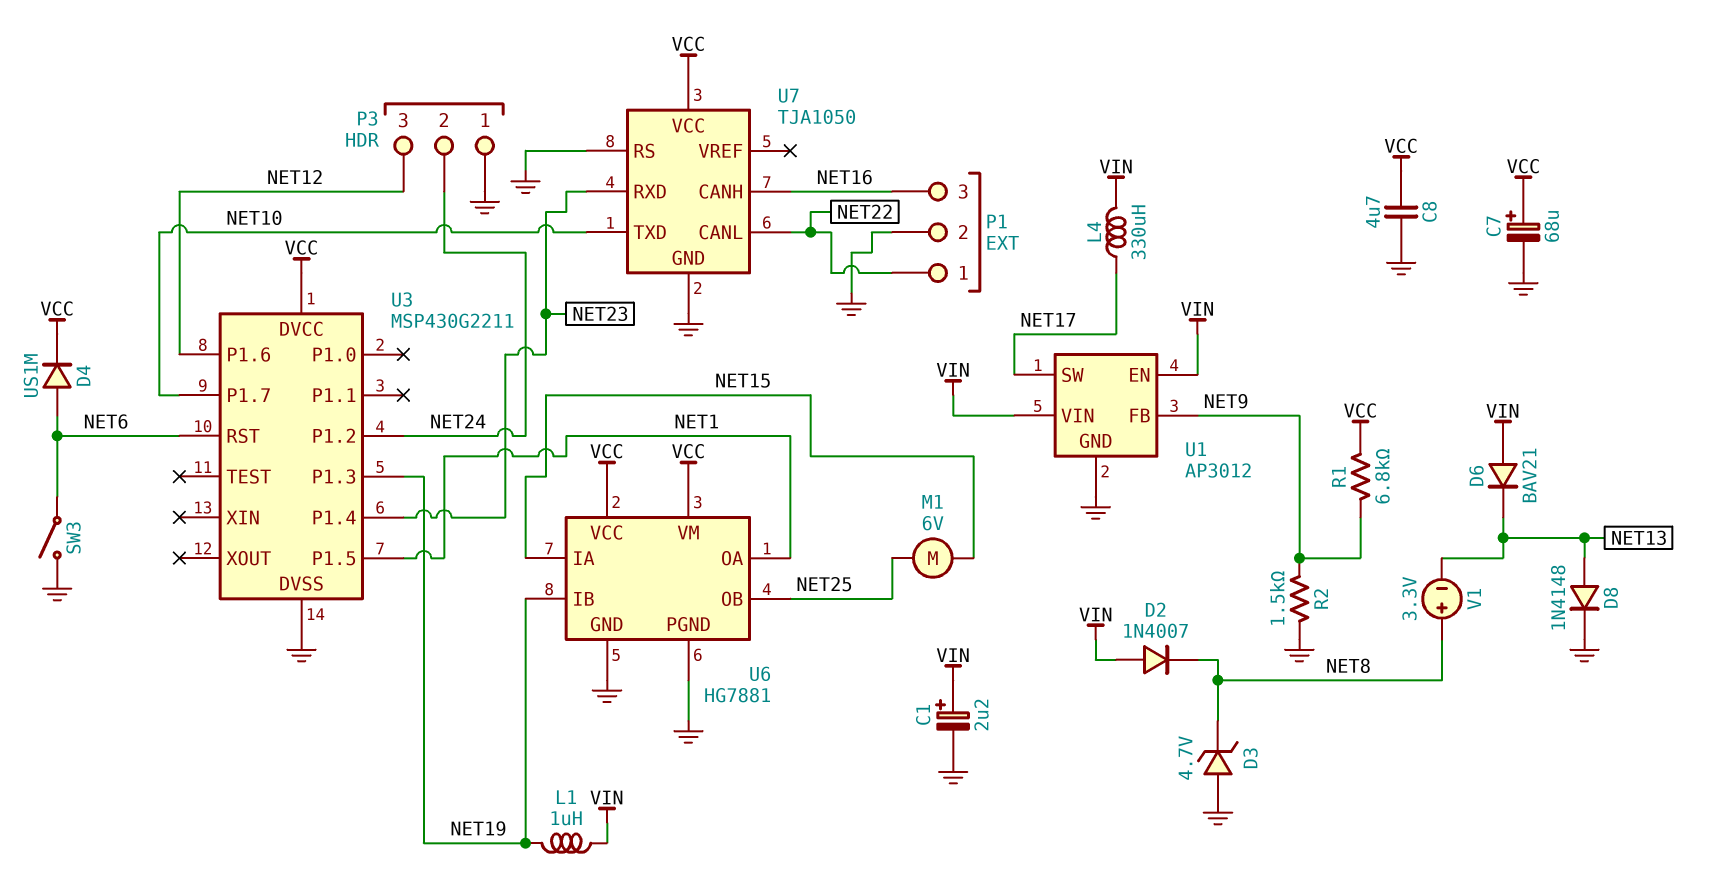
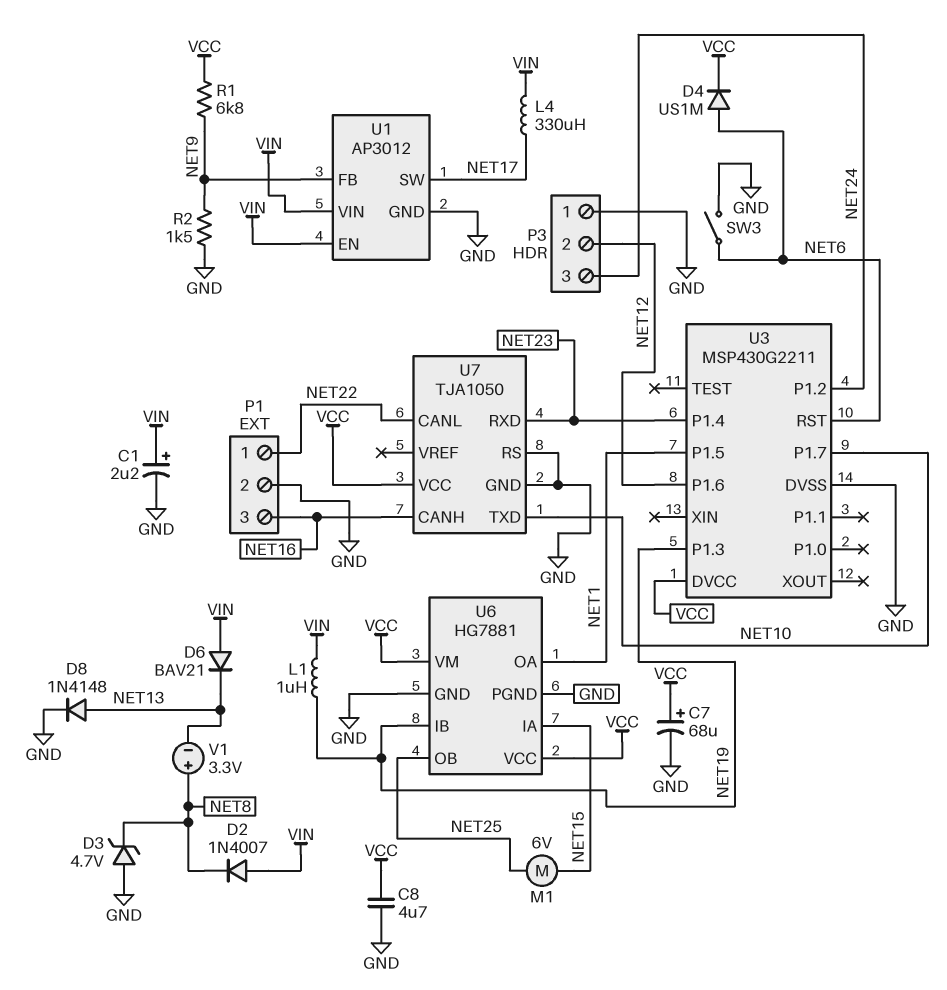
P3 pin 2: NET24 -> NET12
P3 pin 3: NET12 -> NET24

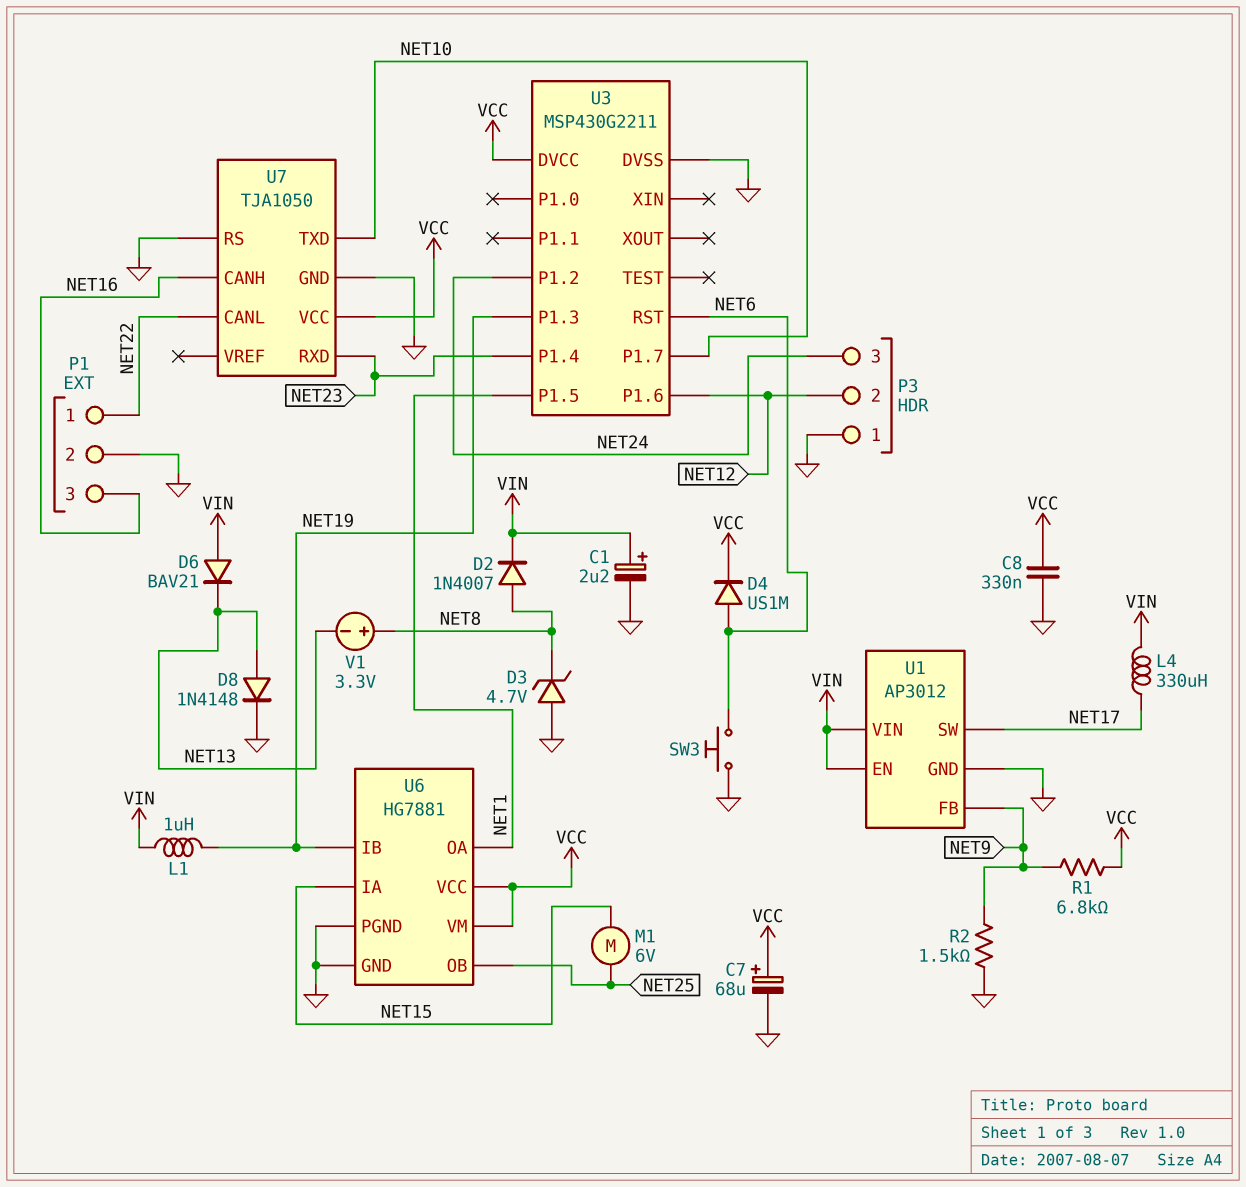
C8: 4.7uF (GND, VCC) -> 330nF (GND, VCC)
D2: diode 1N4007 (A VIN, K NET8) -> diode 1N4007 (A NET8, K VIN)
SW3: switch (GND, NET6) -> button (GND, NET6)

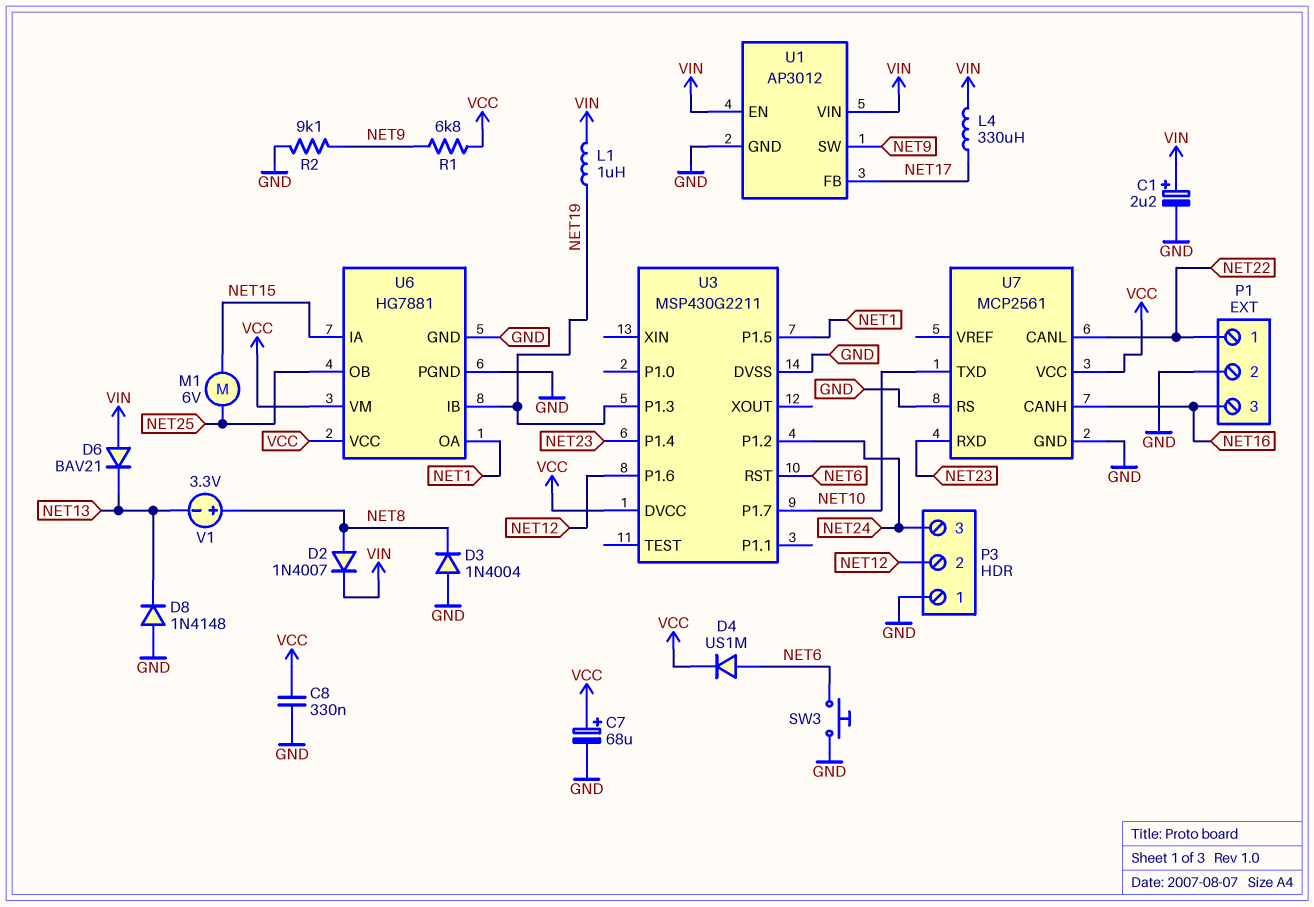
D3: zener 4.7V (A GND, K NET8) -> diode 1N4004 (A GND, K NET8)
D8: diode 1N4148 (A NET13, K GND) -> diode 1N4148 (A GND, K NET13)
R2: 1.5k (GND, NET9) -> 9.1k (GND, NET9)
U1 pin FB: NET9 -> NET17
U1 pin SW: NET17 -> NET9
U7: TJA1050 -> MCP2561

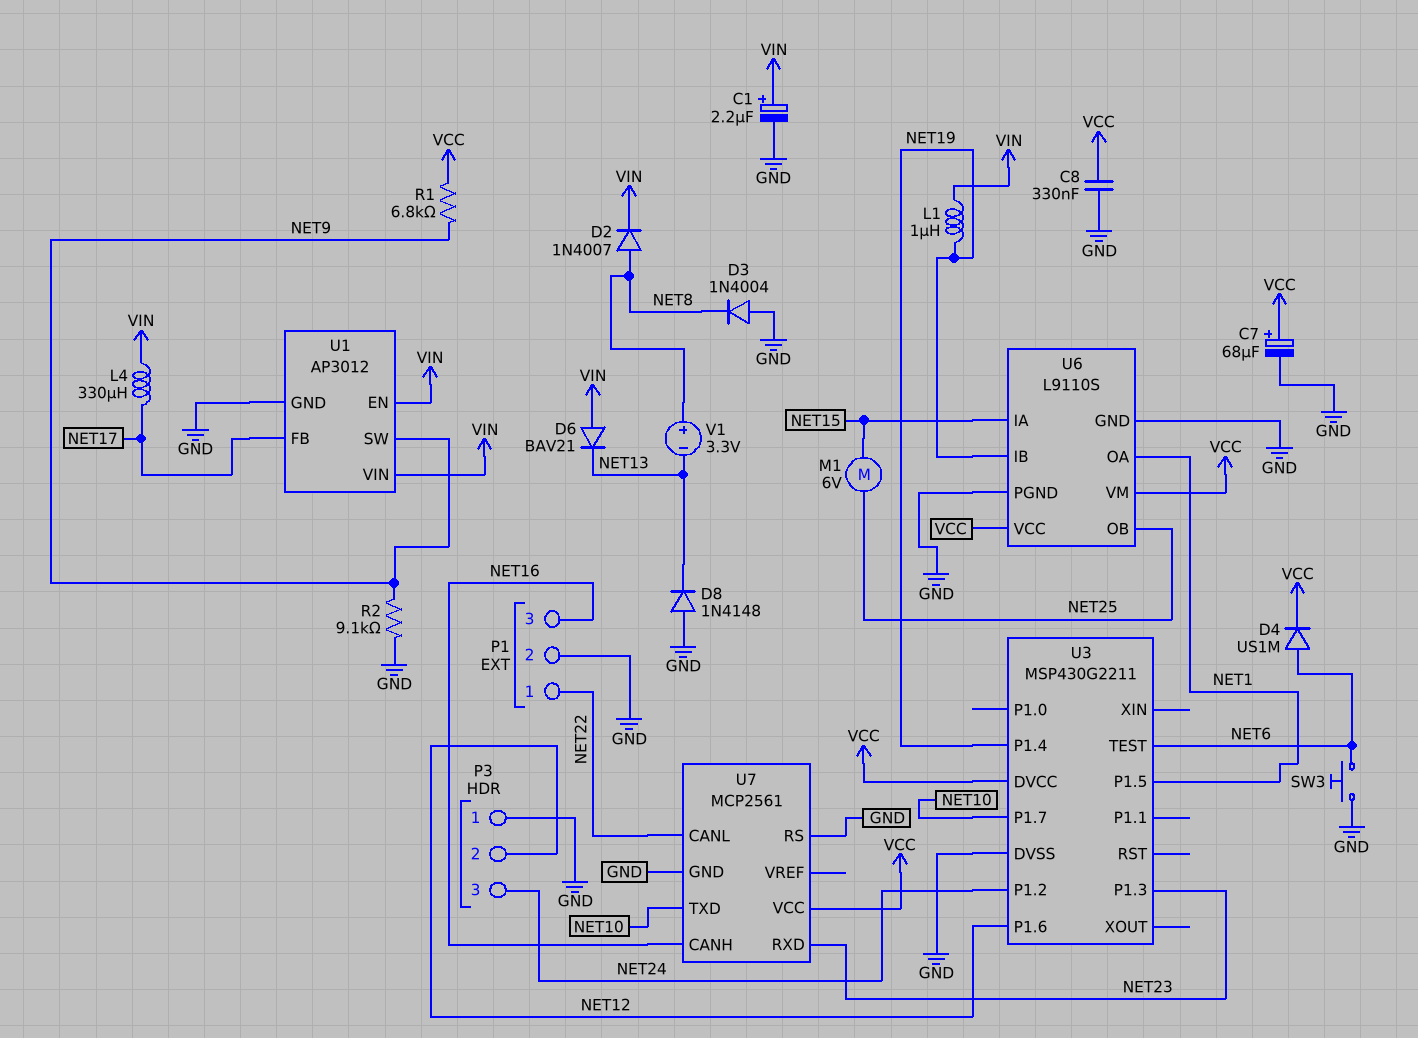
U3 pin P1.3: NET19 -> NET23
U3 pin P1.4: NET23 -> NET19
U3 pin RST: NET6 -> none
U3 pin TEST: none -> NET6
U6: HG7881 -> L9110S

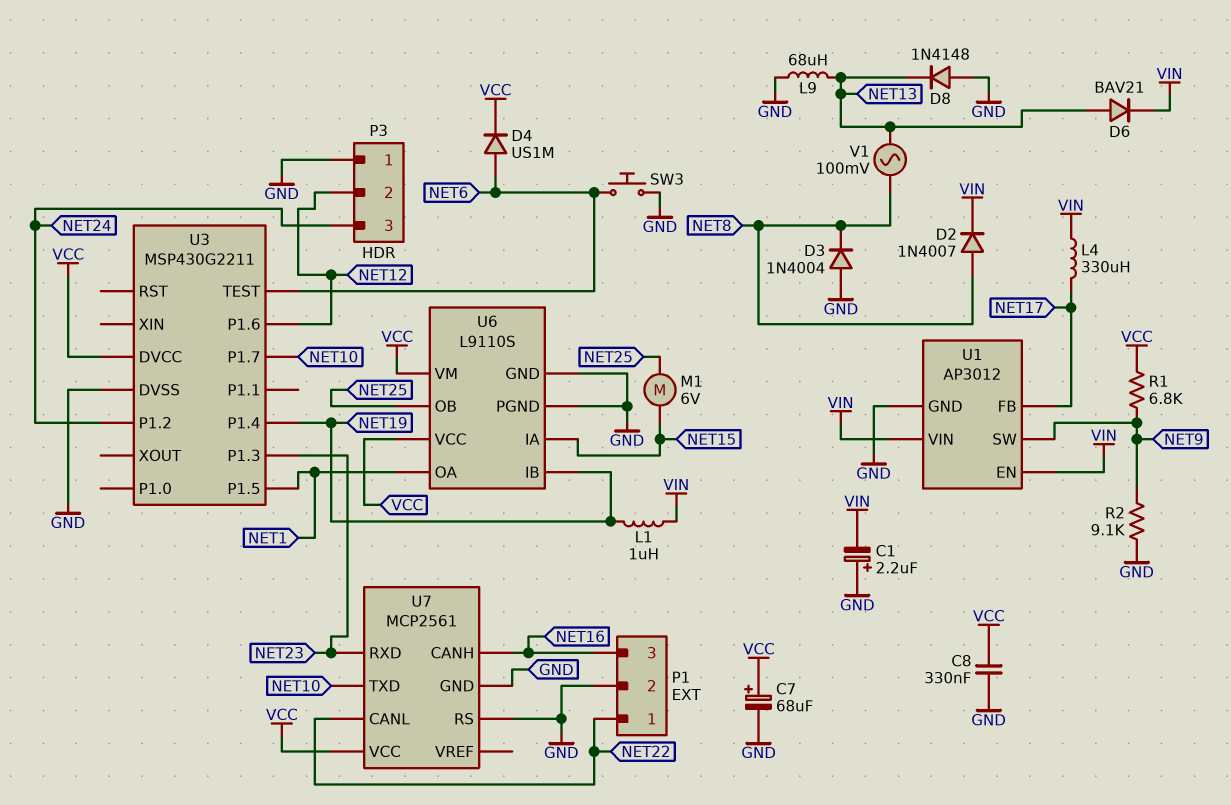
C1: 2.2uF (plus VIN, minus GND) -> 2.2uF (plus GND, minus VIN)
D6: diode BAV21 (A VIN, K NET13) -> diode BAV21 (A NET13, K VIN)
L9: none -> 68uH (GND, NET13)
V1: 3.3V (plus NET8, minus NET13) -> AC 100mV (NET8, NET13)

